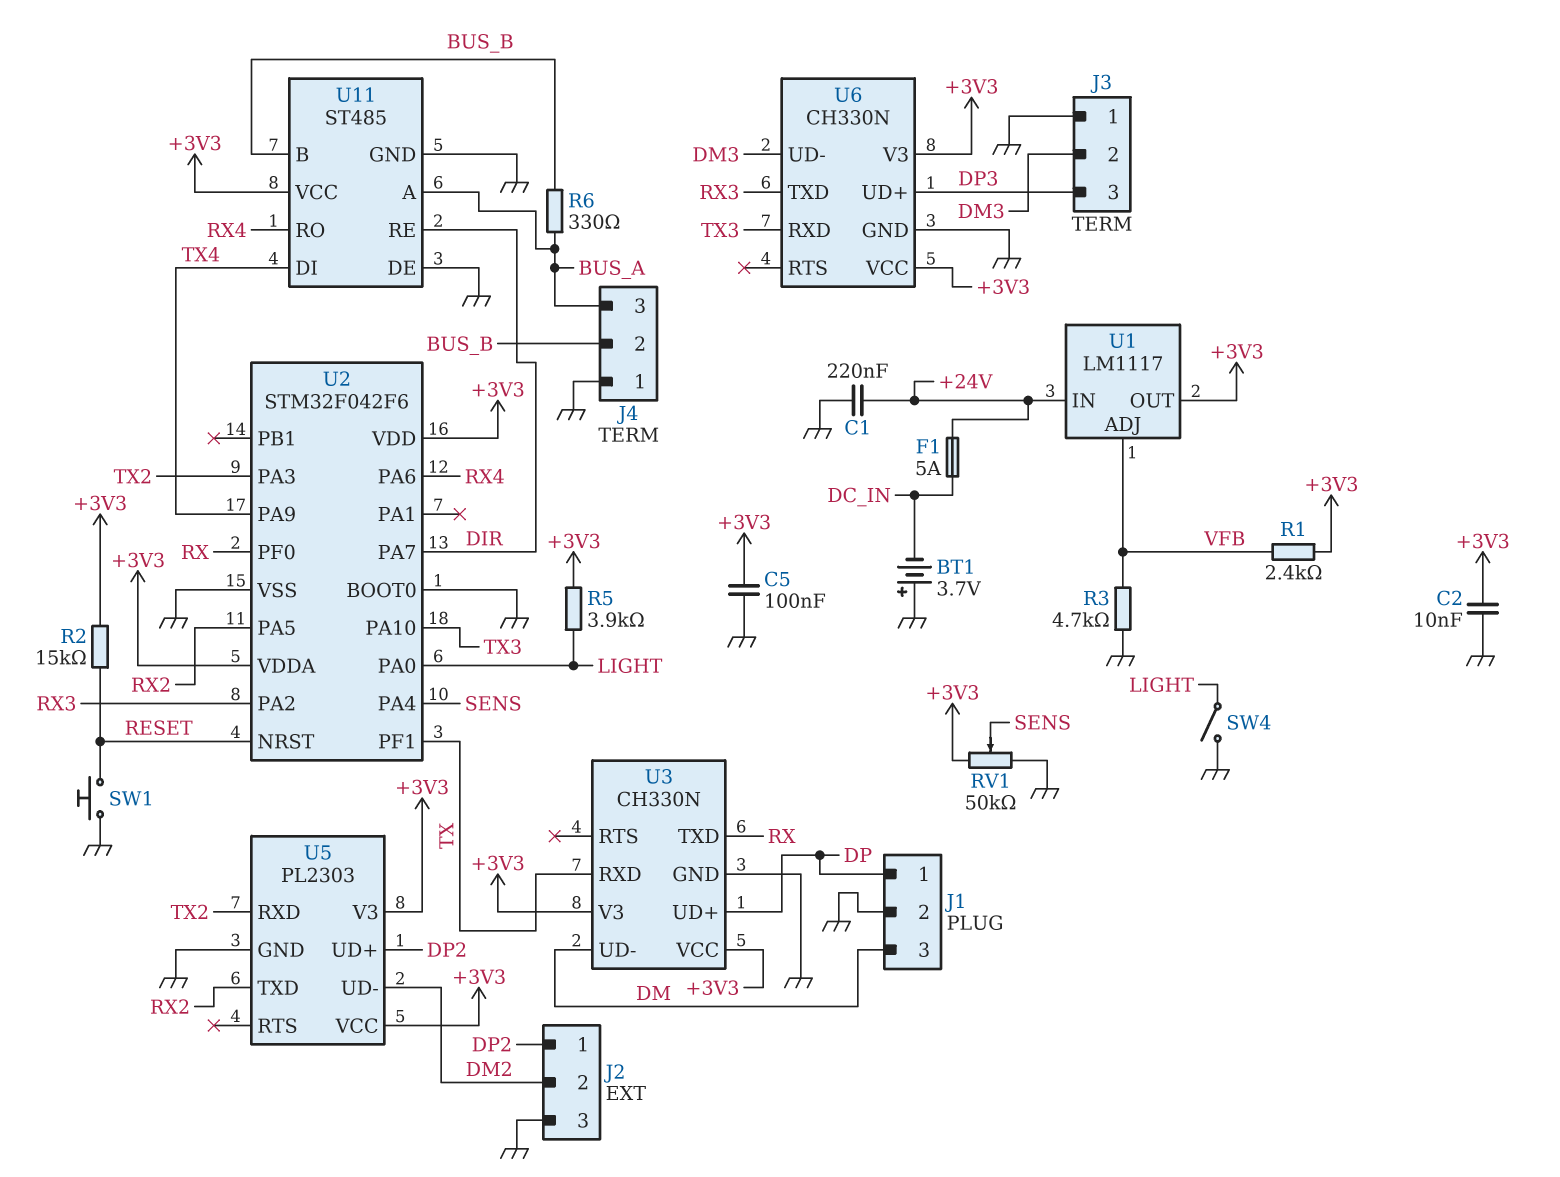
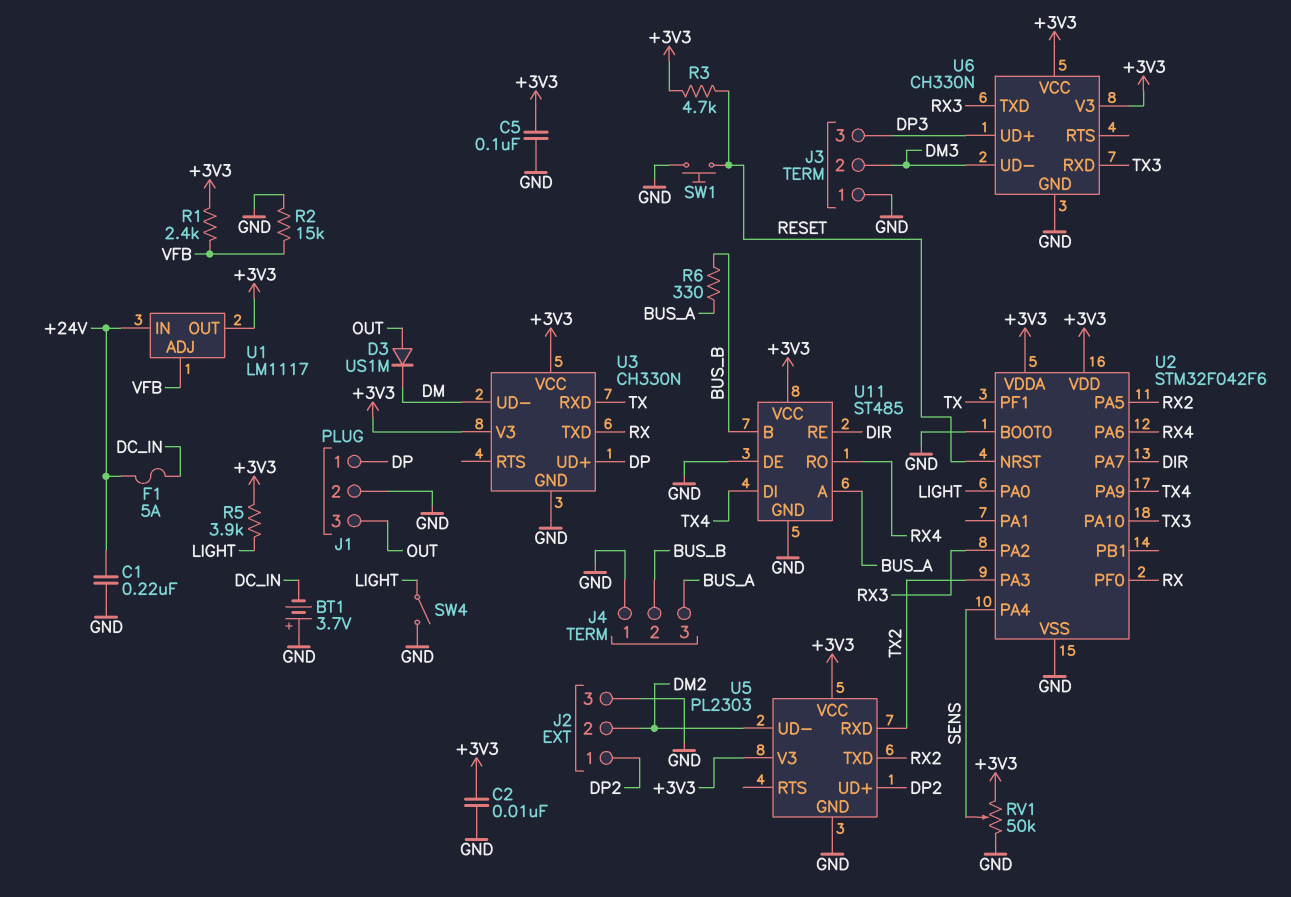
D3: none -> diode US1M (A OUT, K DM)
J1 pin 3: DM -> OUT
R2: 15k (+3V3, RESET) -> 15k (GND, VFB)
R3: 4.7k (GND, VFB) -> 4.7k (+3V3, RESET)

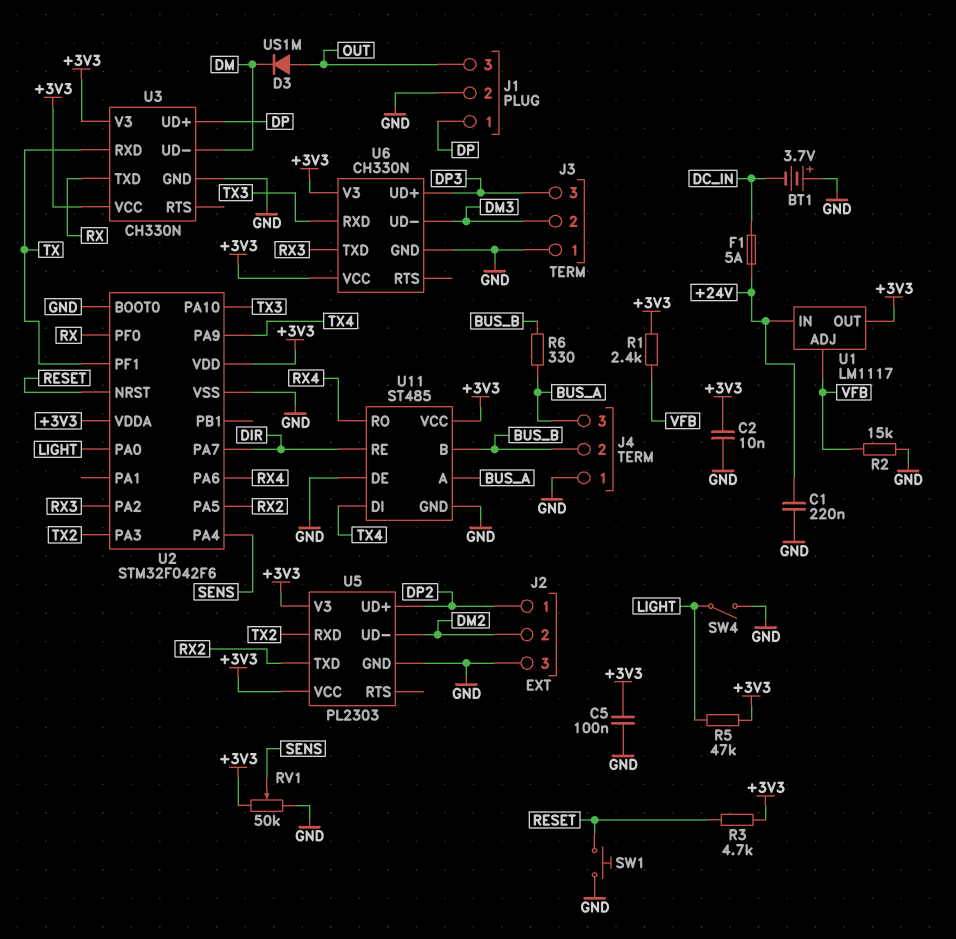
R5: 3.9k (+3V3, LIGHT) -> 47k (+3V3, LIGHT)

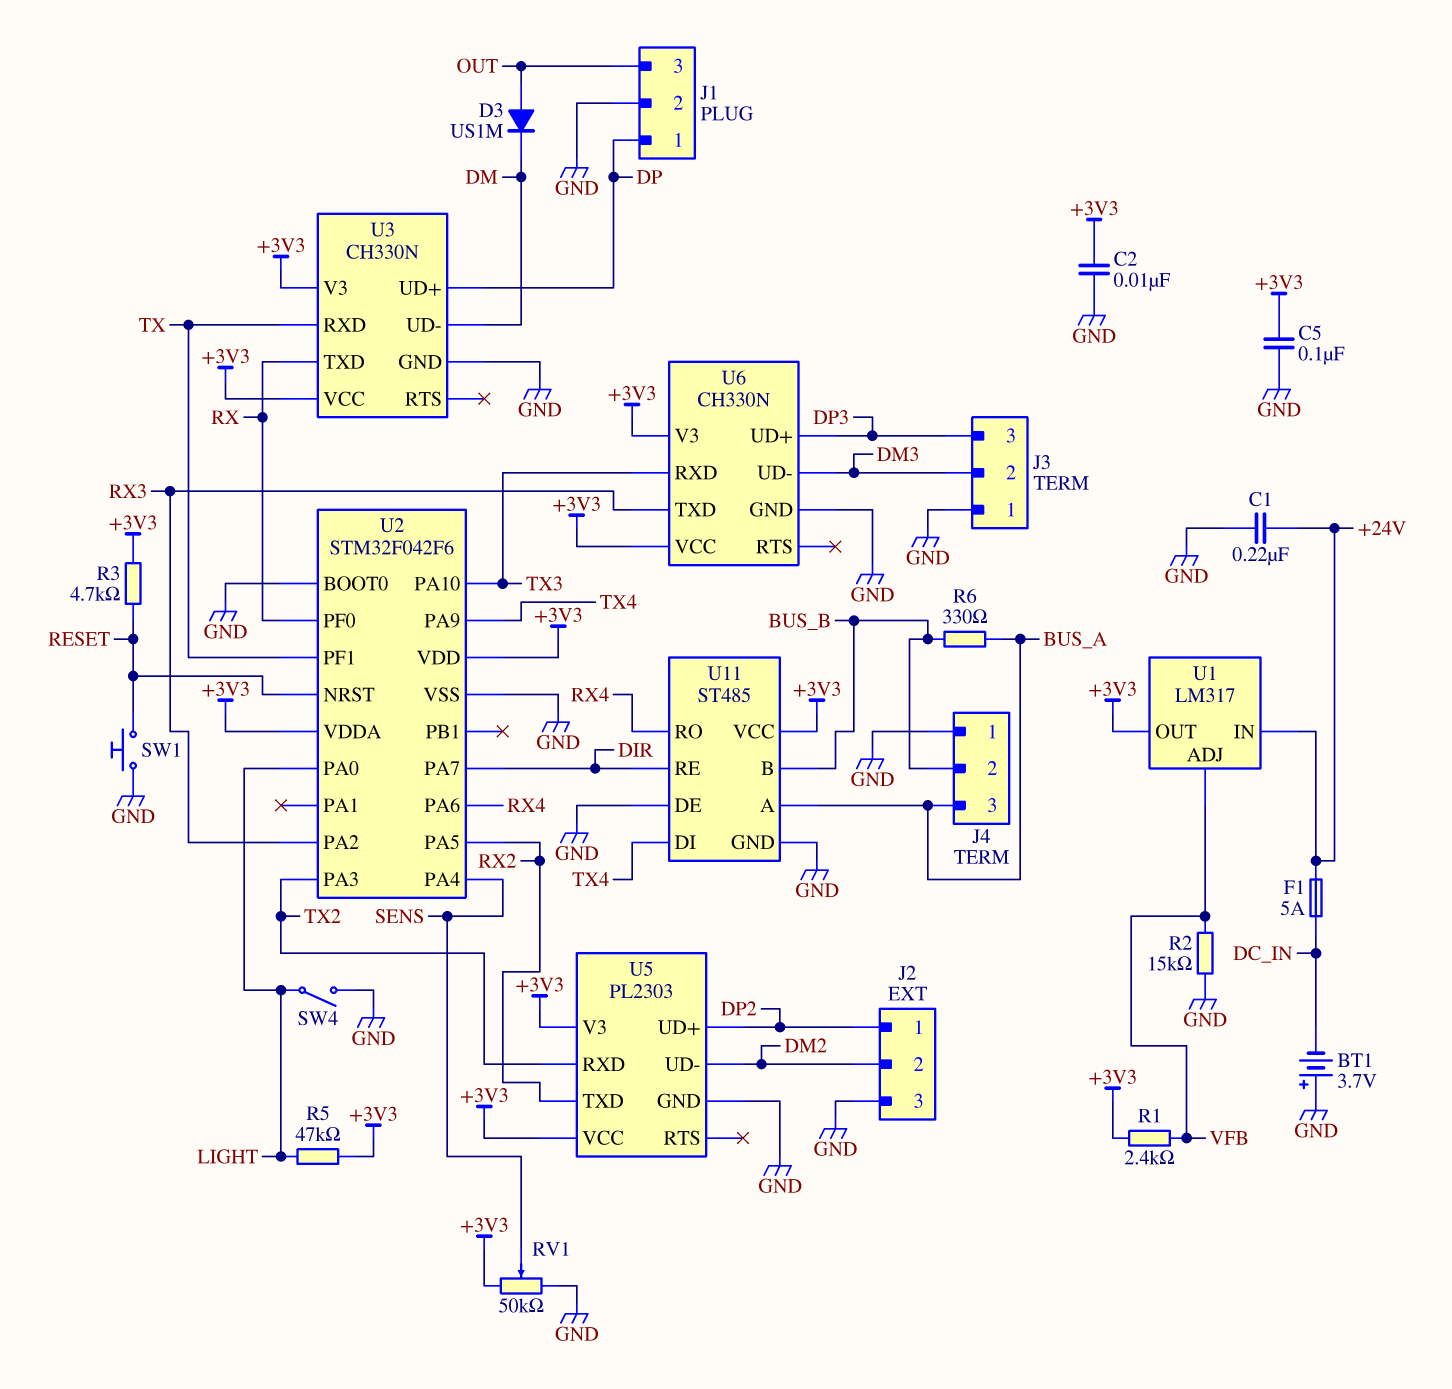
U1: LM1117 -> LM317

